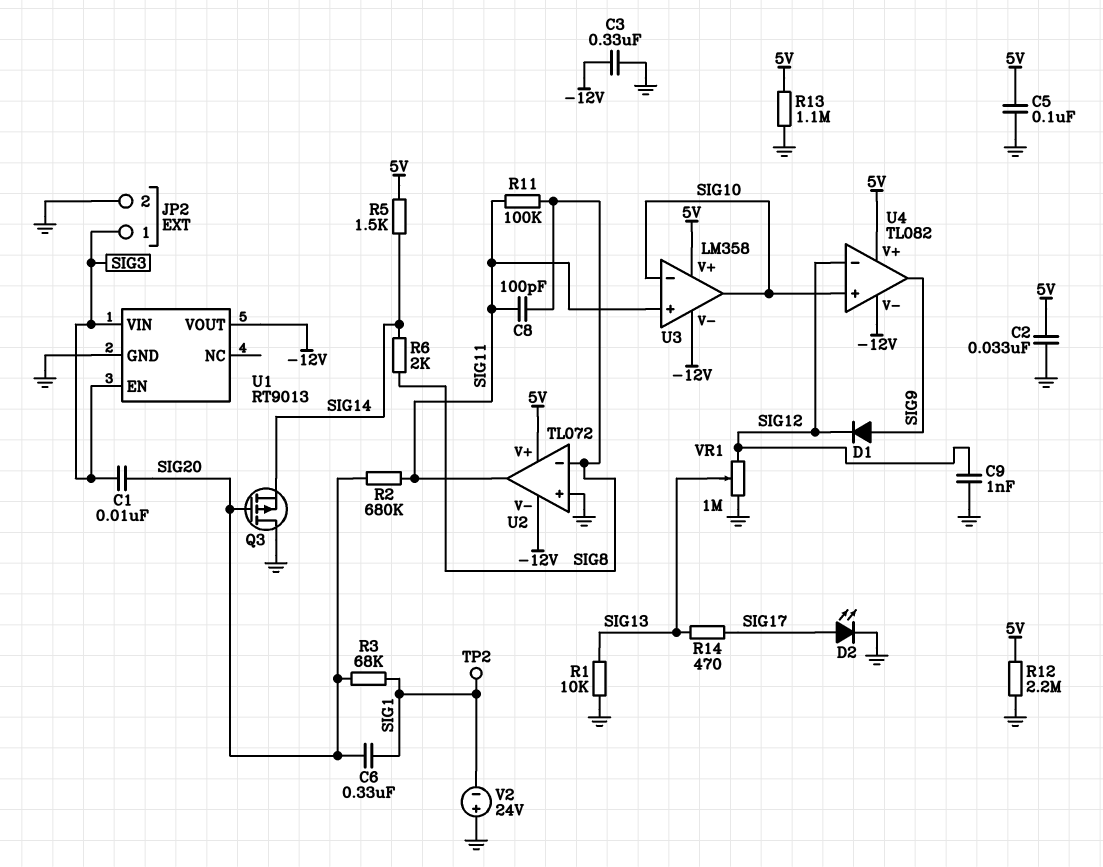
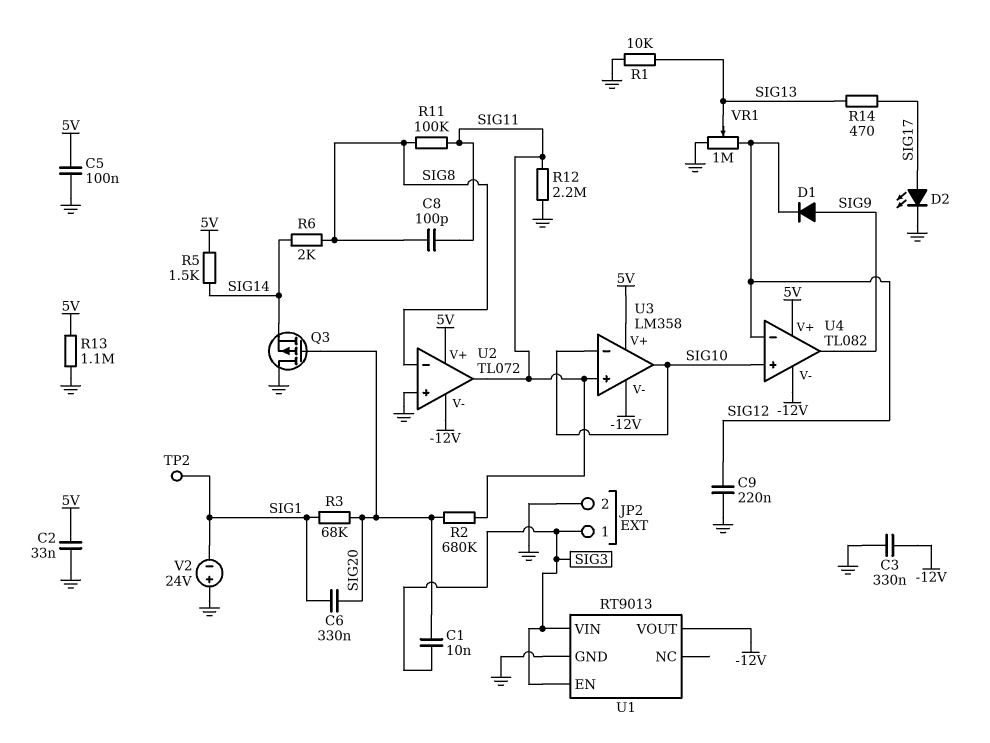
C9: 1nF (GND, SIG12) -> 220nF (GND, SIG12)
R12: 2.2M (5V, GND) -> 2.2M (GND, SIG11)

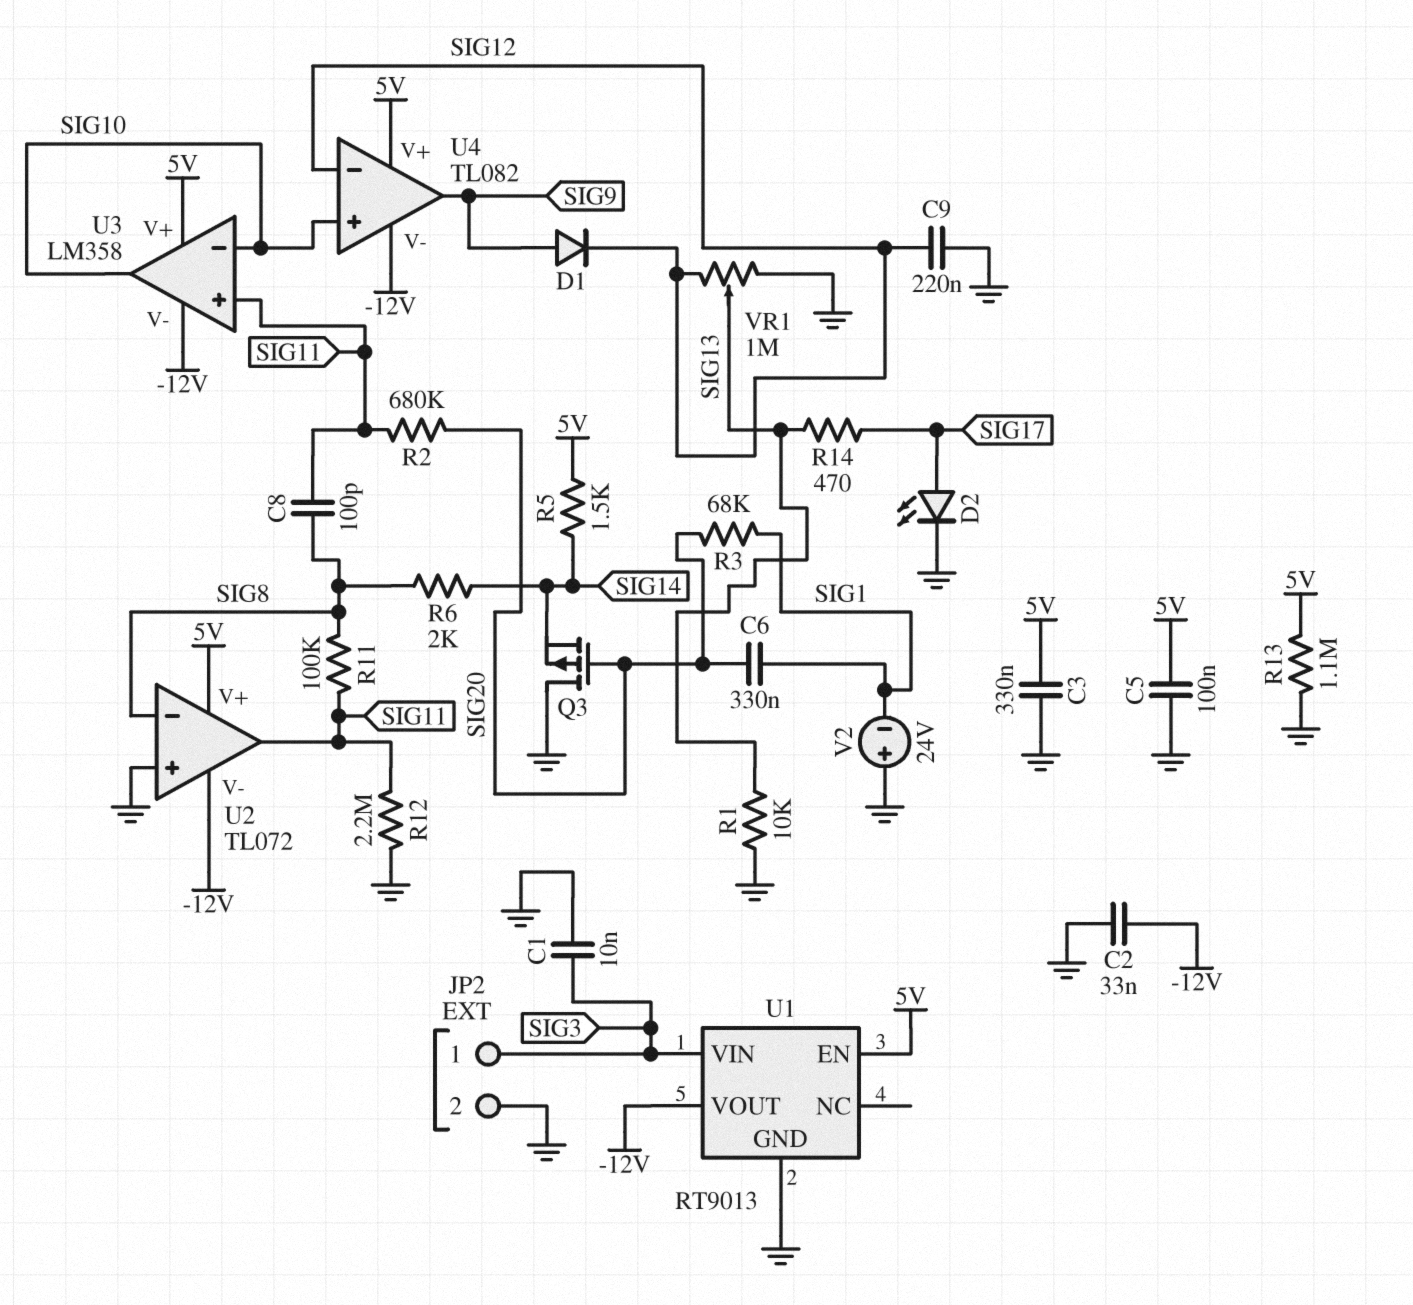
C1: 10nF (SIG3, SIG20) -> 10nF (GND, SIG3)
C2: 33nF (5V, GND) -> 33nF (-12V, GND)
C3: 330nF (-12V, GND) -> 330nF (5V, GND)
TP2: test point (SIG1) -> none
U1 pin EN: SIG3 -> 5V

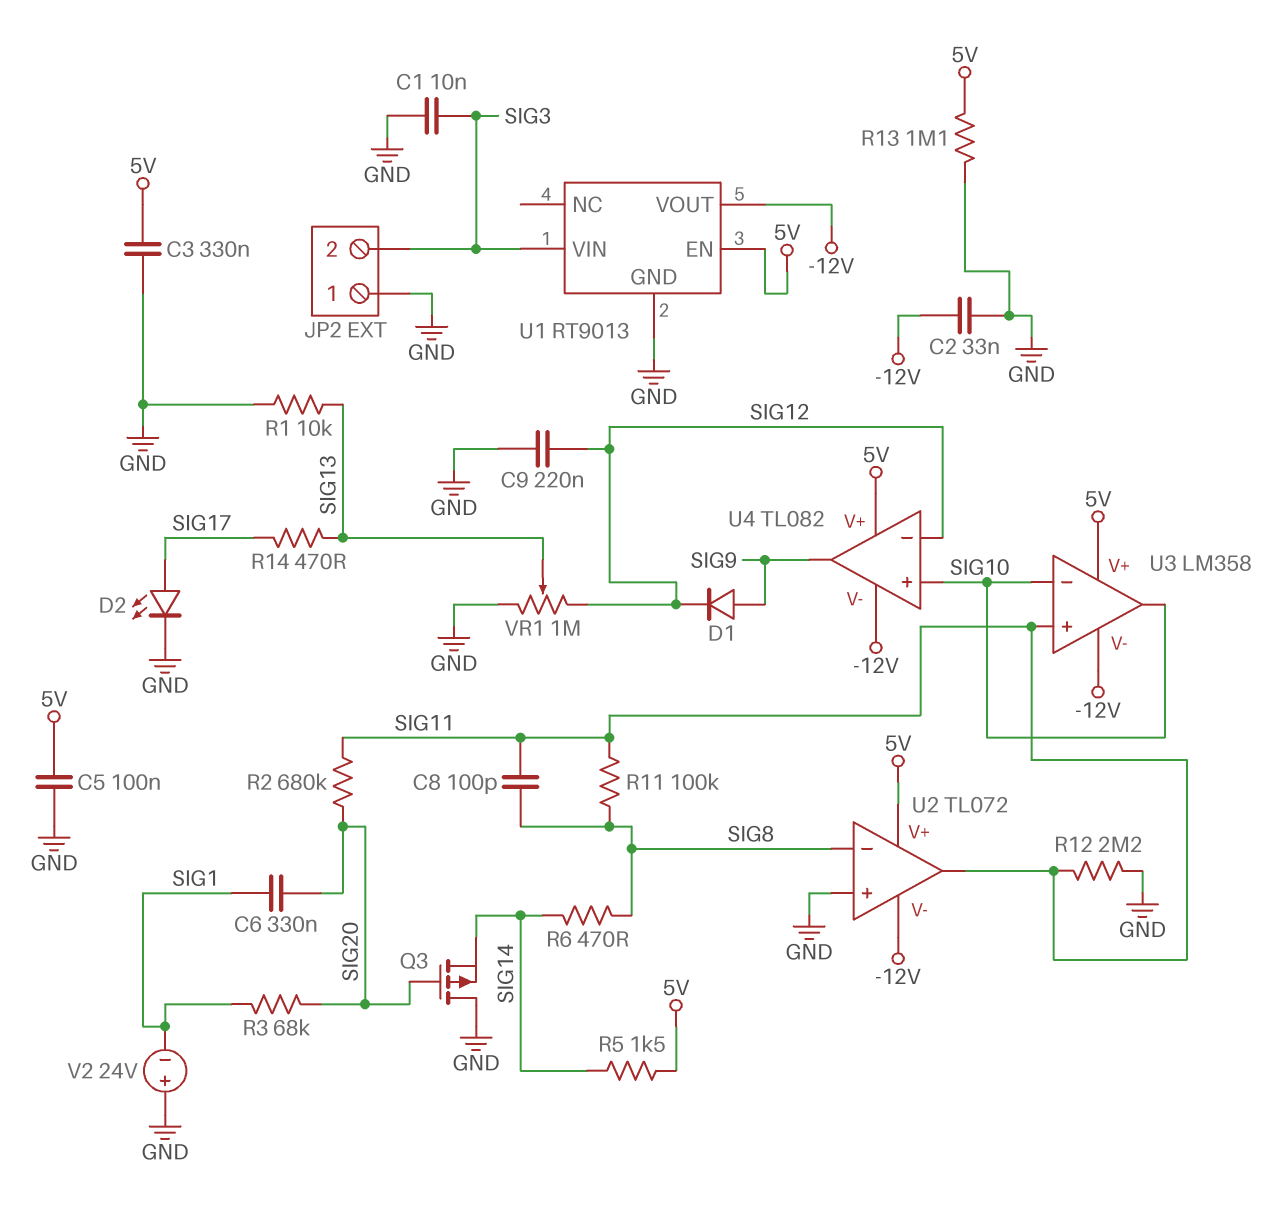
JP2 pin 1: SIG3 -> GND
JP2 pin 2: GND -> SIG3
R6: 2k (SIG8, SIG14) -> 470 (SIG8, SIG14)

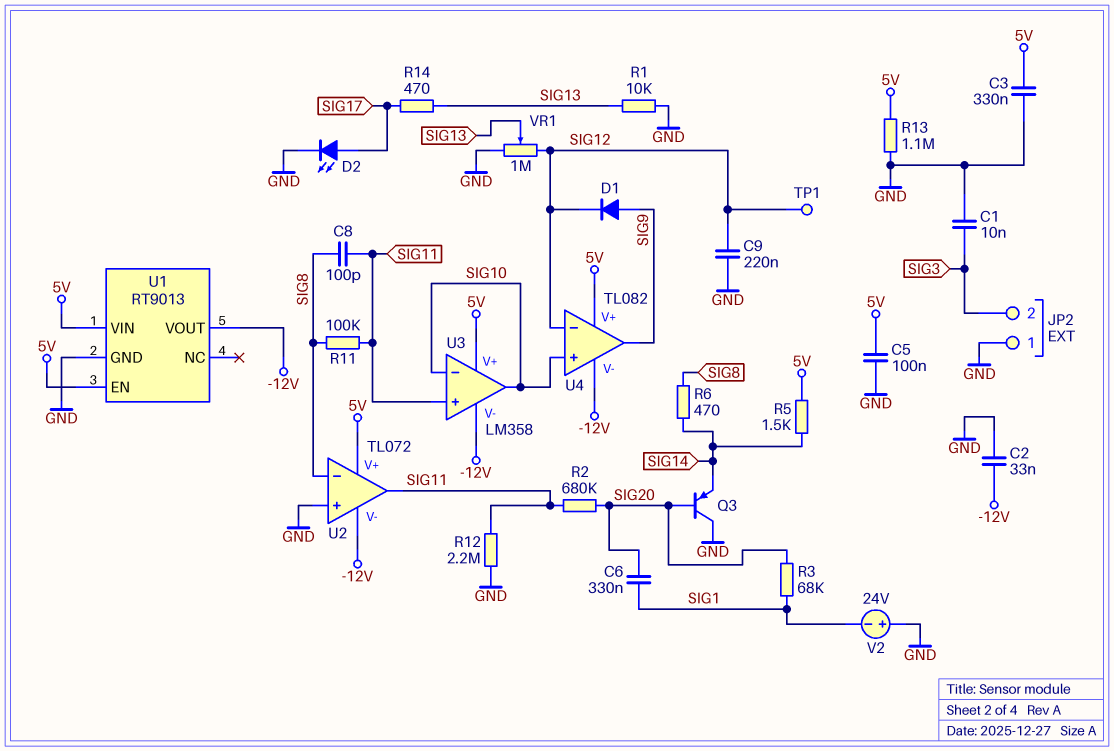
Q3: PMOS (G SIG20, D GND, S SIG14) -> PNP (B SIG20, C GND, E SIG14)
TP1: none -> test point (SIG12)
U1 pin VIN: SIG3 -> 5V

